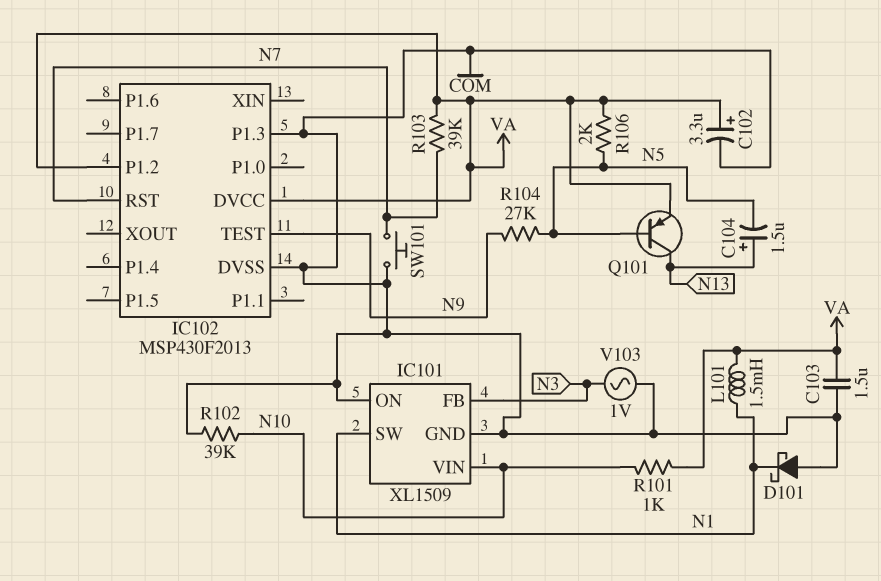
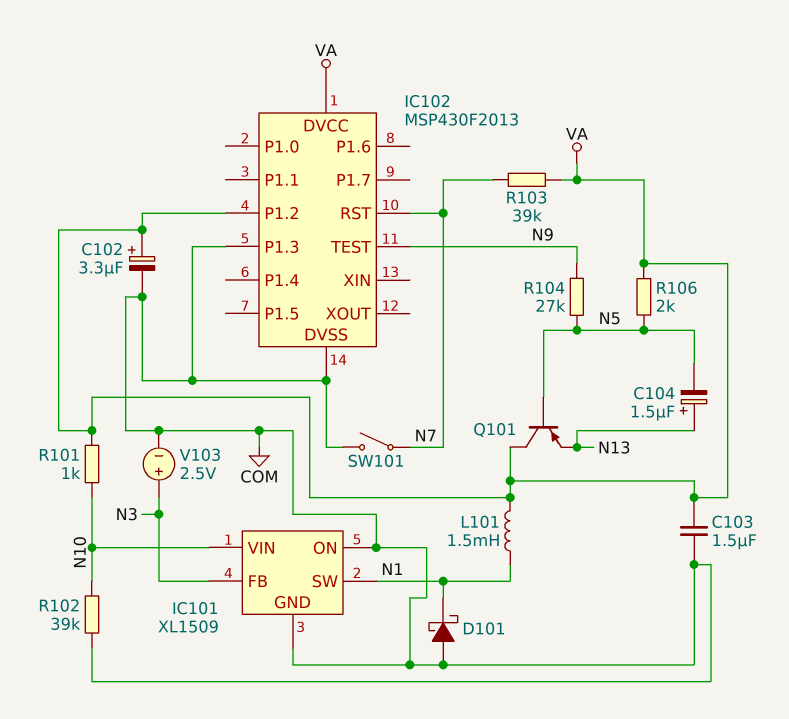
Q101: PNP (B N5, C N13, E VA) -> PNP (B N5, C VA, E N13)
SW101: button (COM, N7) -> switch (COM, N7)
V103: AC 1V (COM, N3) -> 2.5V (plus N3, minus COM)

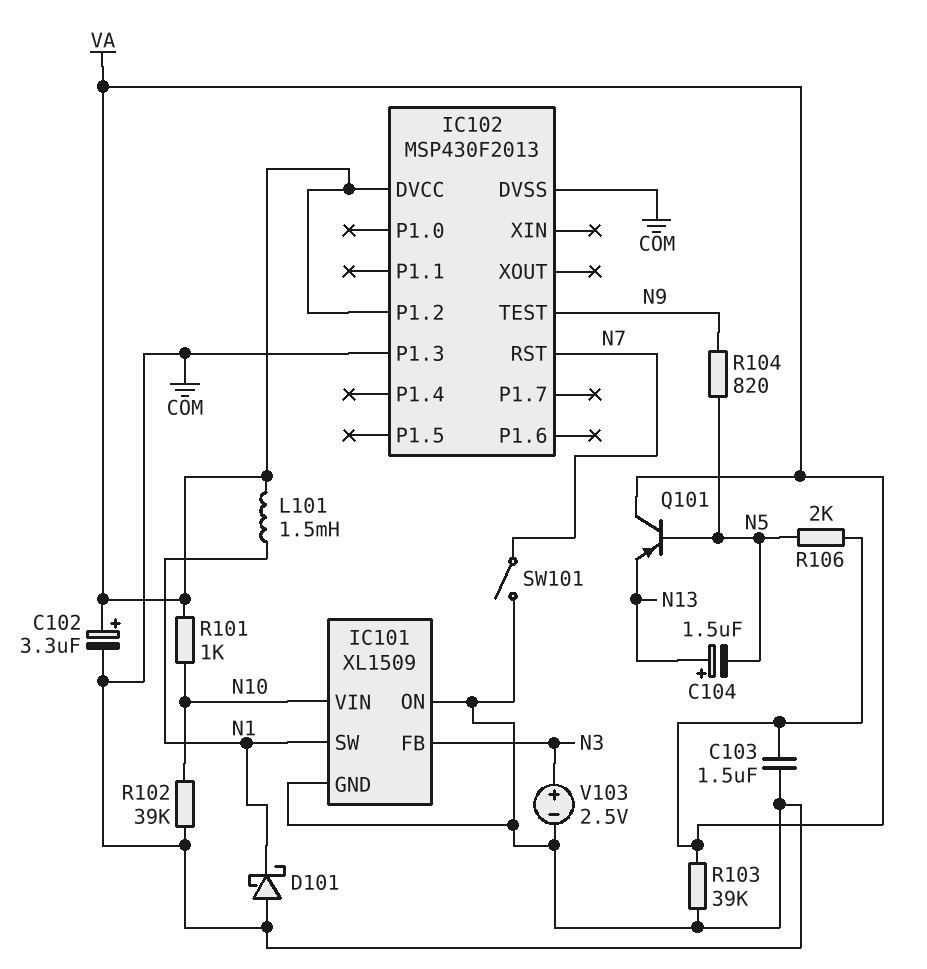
R103: 39k (N7, VA) -> 39k (COM, VA)
R104: 27k (N5, N9) -> 820 (N5, N9)

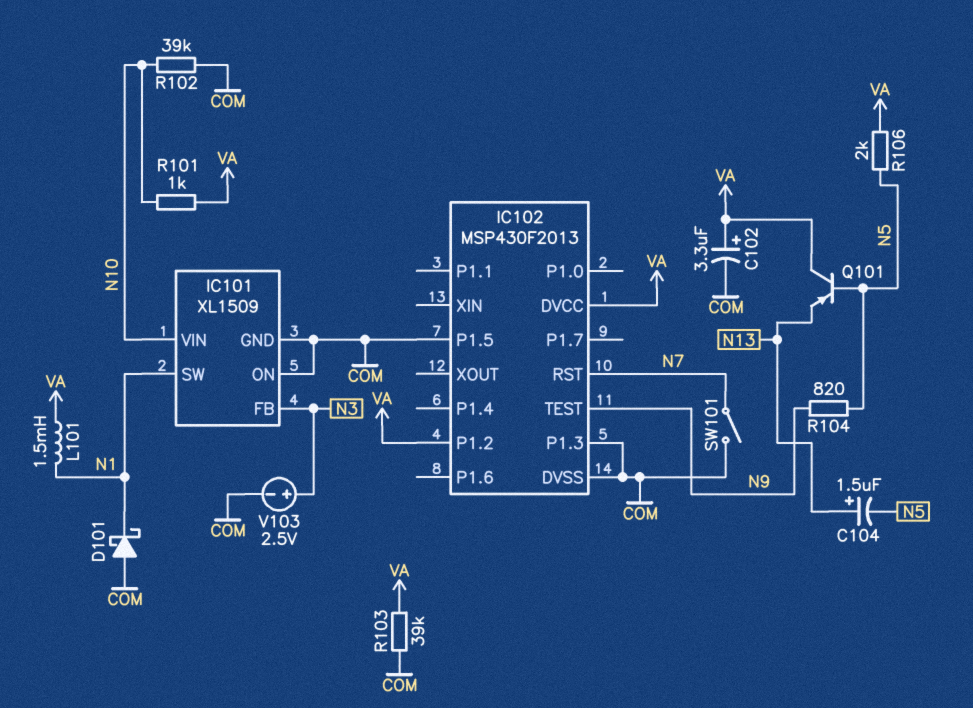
C103: 1.5uF (COM, VA) -> none
IC102 pin P1.5: none -> COM

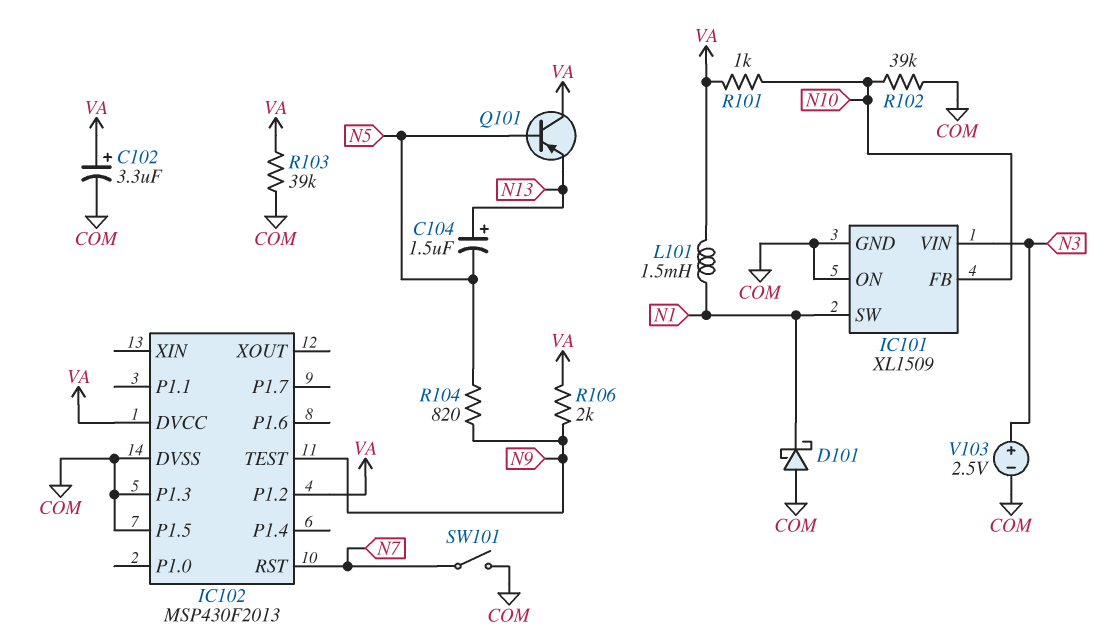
IC101 pin FB: N3 -> N10
IC101 pin VIN: N10 -> N3
R106: 2k (N5, VA) -> 2k (N9, VA)

